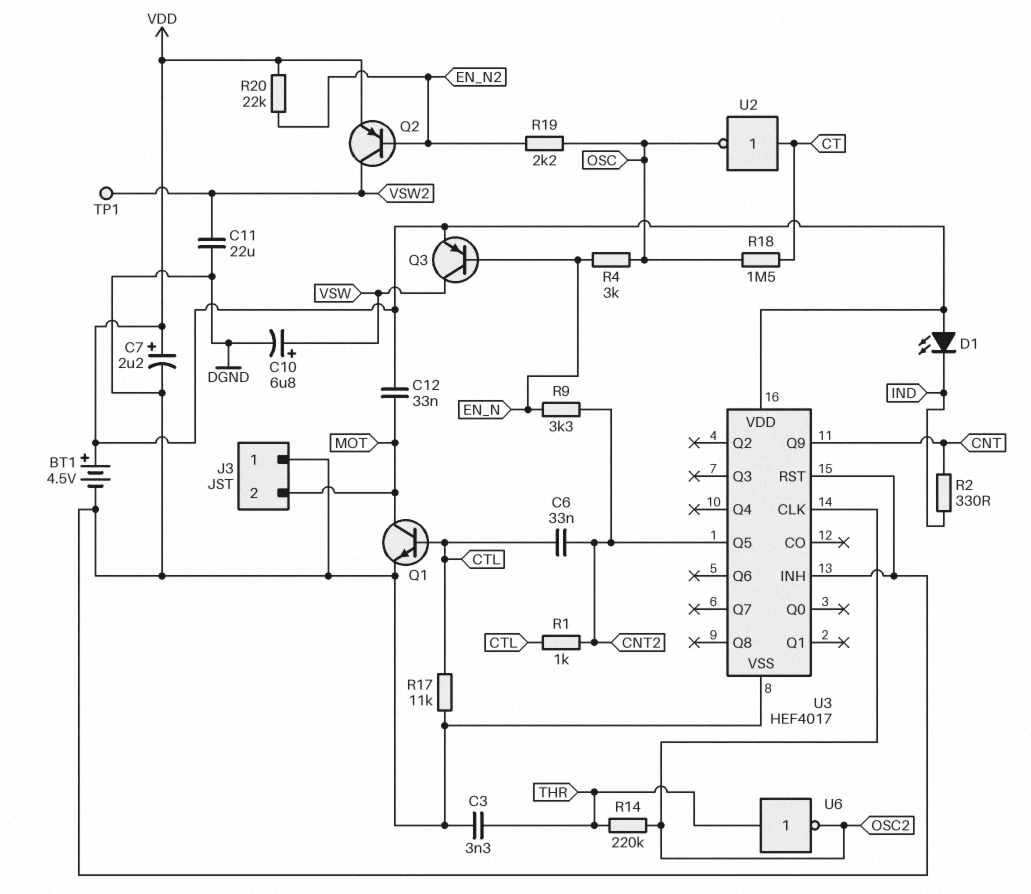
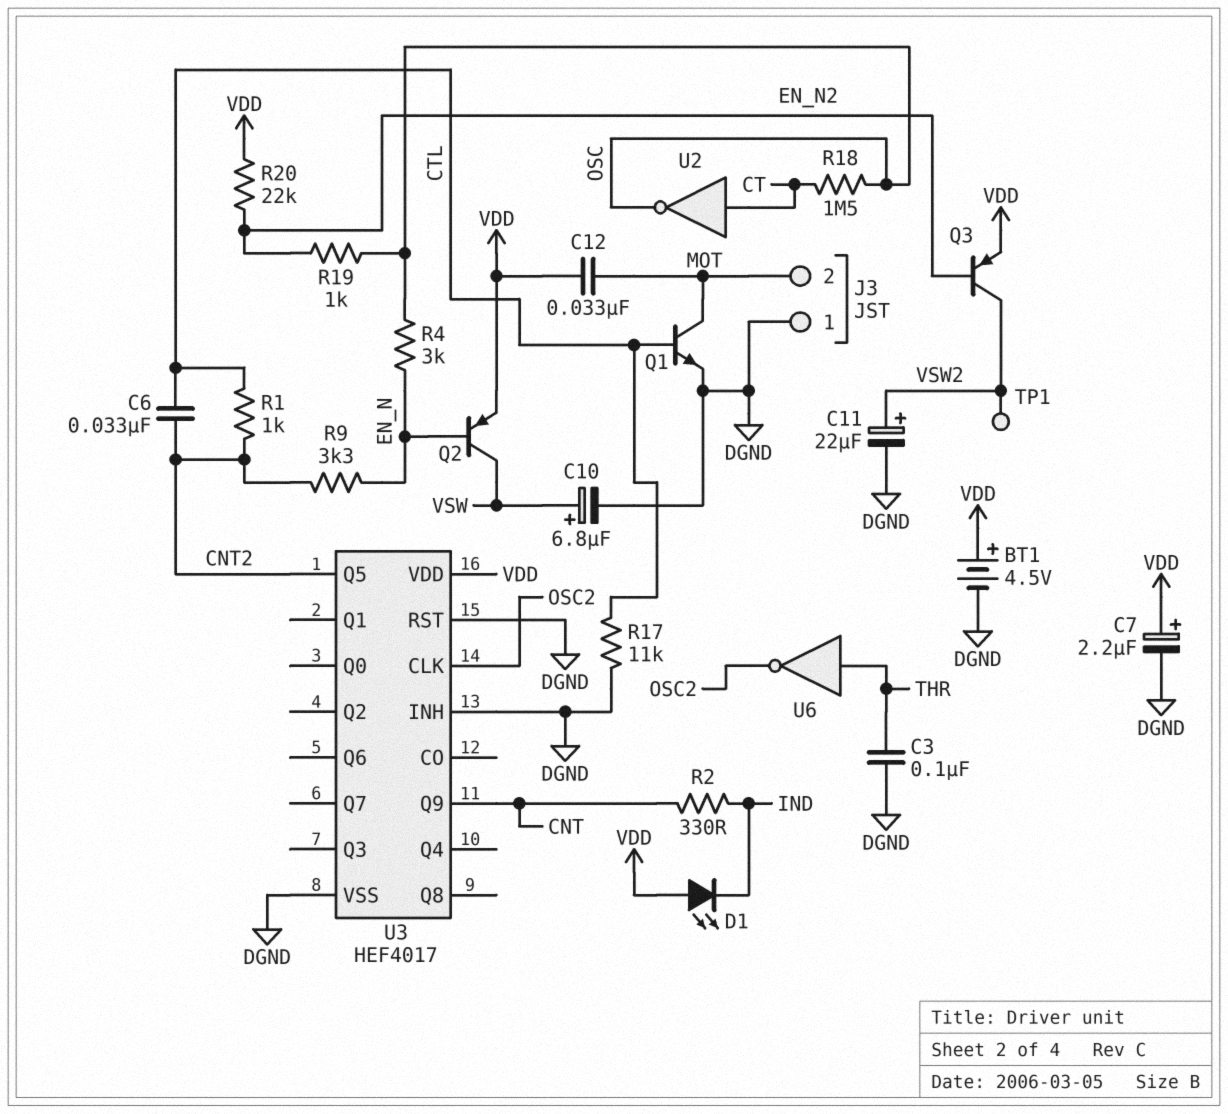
C3: 3.3nF (DGND, THR) -> 100nF (DGND, THR)
C11: 22uF (DGND, VSW2) -> 22uF (plus VSW2, minus DGND)
Q2: PNP (B EN_N2, C VSW2, E VDD) -> PNP (B EN_N, C VSW, E VDD)
Q3: PNP (B EN_N, C VSW, E VDD) -> PNP (B EN_N2, C VSW2, E VDD)
R14: 220k (OSC2, THR) -> none
R19: 2.2k (EN_N2, OSC) -> 1k (EN_N2, OSC)

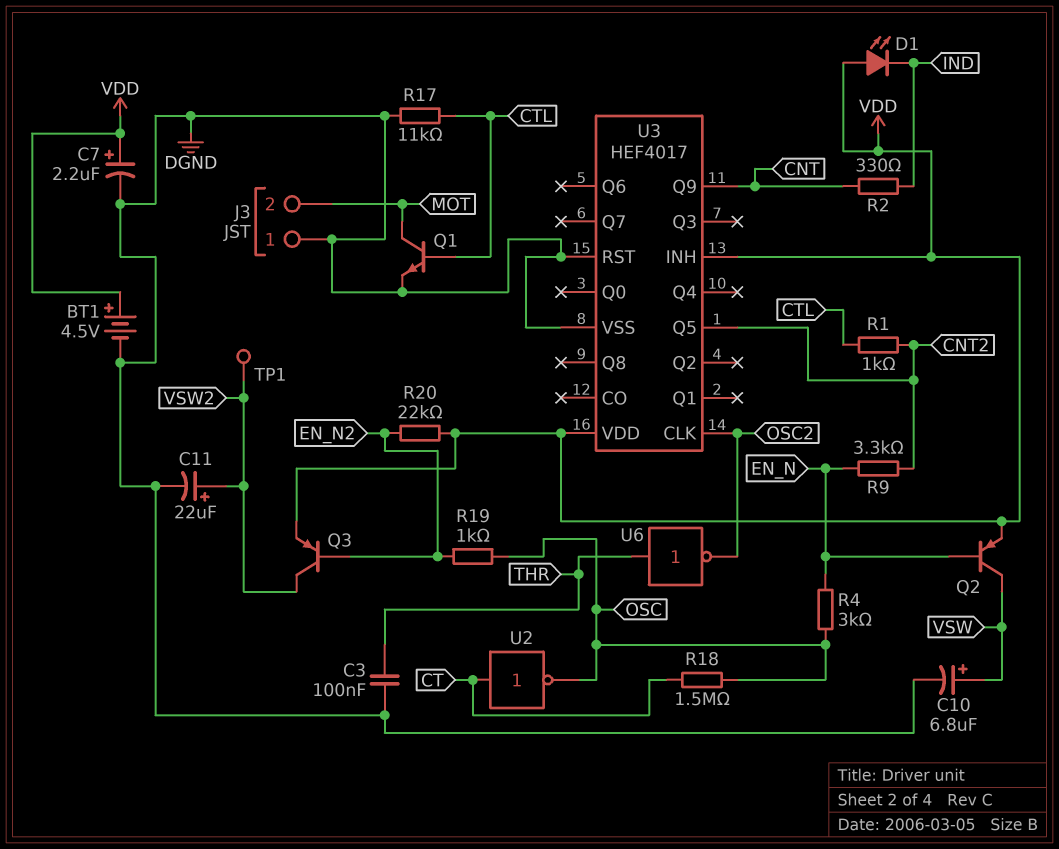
C6: 33nF (CNT2, CTL) -> none
C12: 33nF (MOT, VDD) -> none
U3 pin INH: DGND -> VDD

